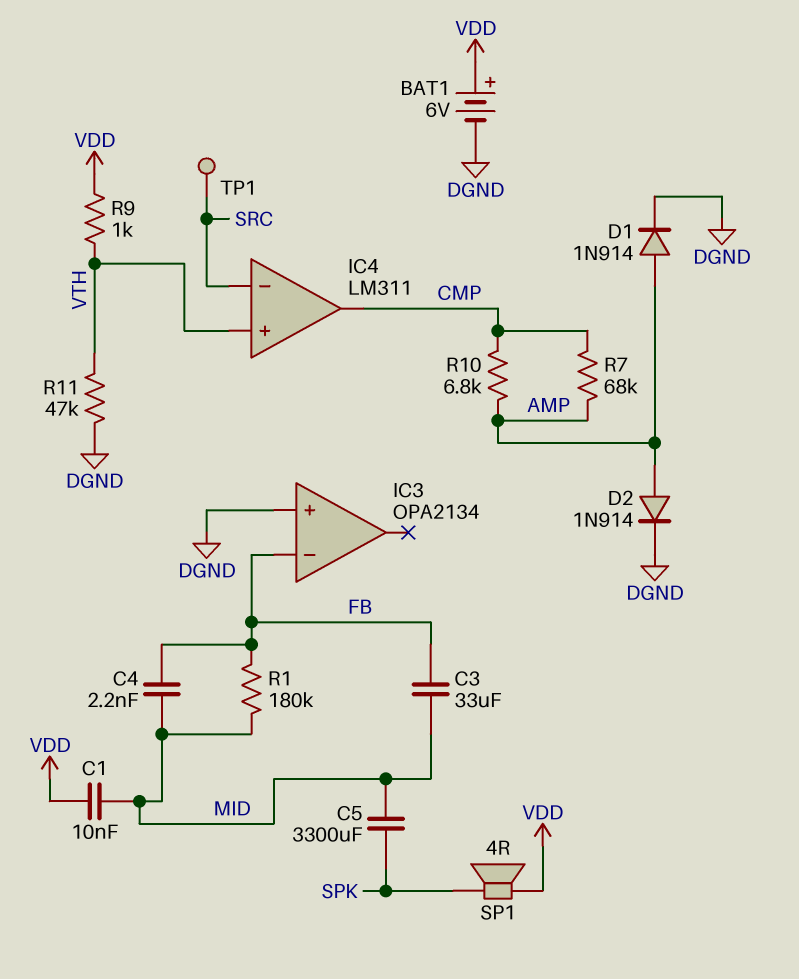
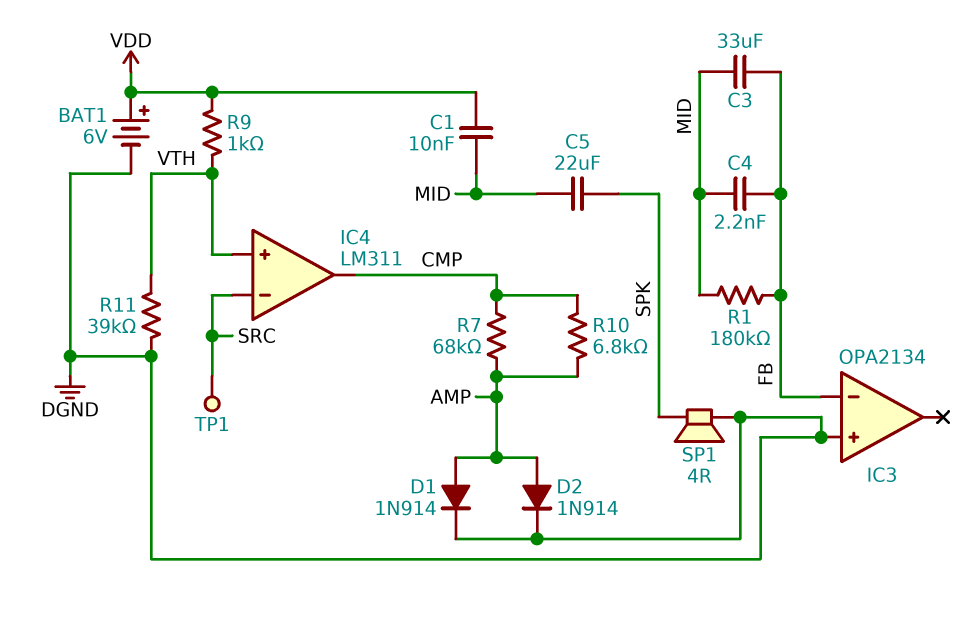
C5: 3300uF (MID, SPK) -> 22uF (MID, SPK)
R11: 47k (DGND, VTH) -> 39k (DGND, VTH)
SP1: speaker 4R (SPK, VDD) -> speaker 4R (DGND, SPK)

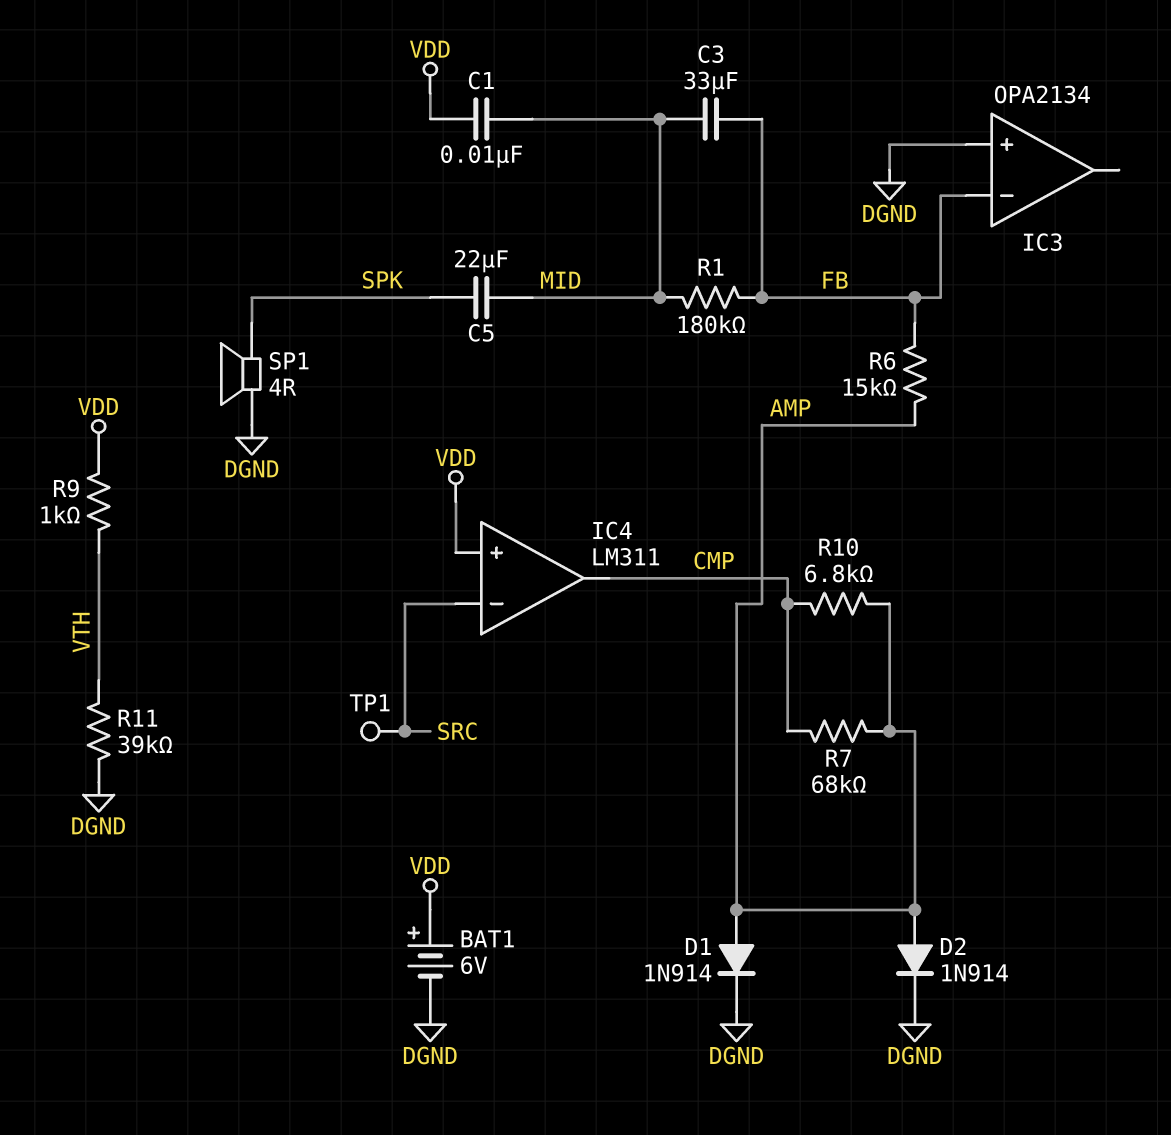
C4: 2.2nF (FB, MID) -> none
IC4 pin in+: VTH -> VDD
R6: none -> 15k (AMP, FB)

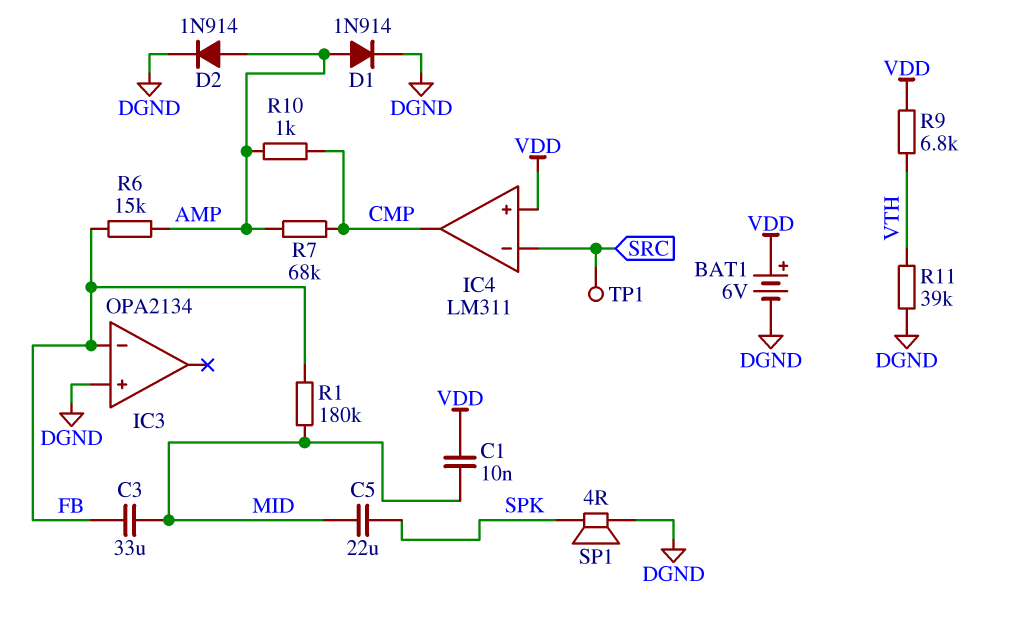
R9: 1k (VDD, VTH) -> 6.8k (VDD, VTH)
R10: 6.8k (AMP, CMP) -> 1k (AMP, CMP)

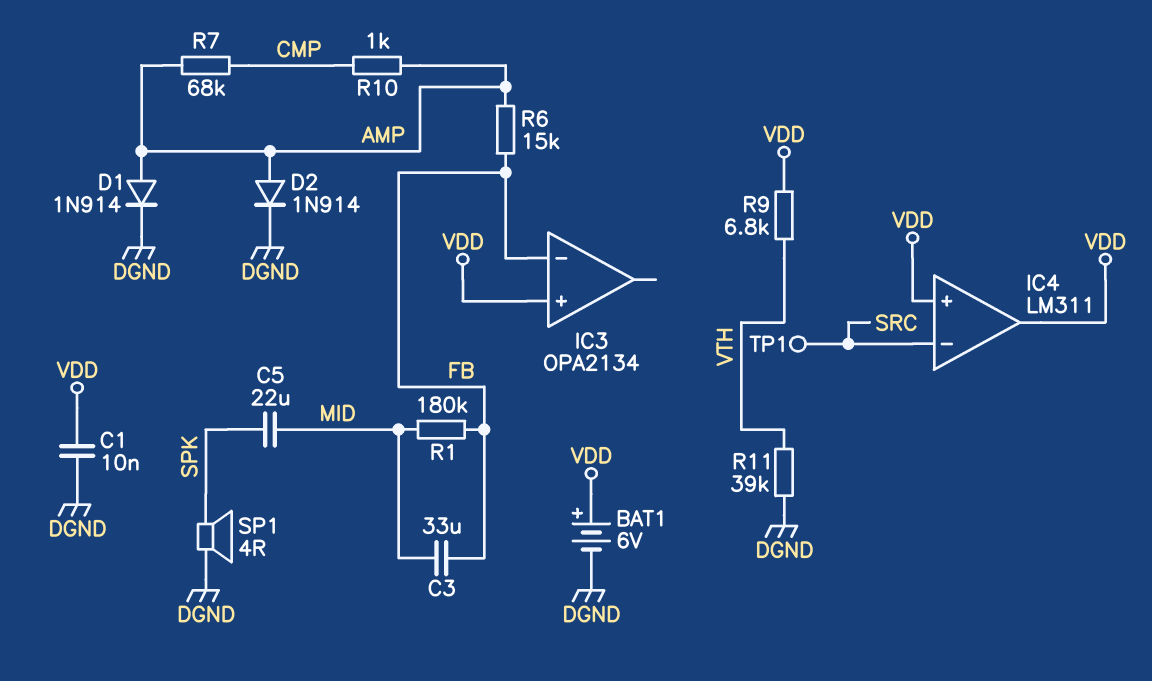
C1: 10nF (MID, VDD) -> 10nF (DGND, VDD)
IC3 pin in+: DGND -> VDD
IC4 pin out: CMP -> VDD

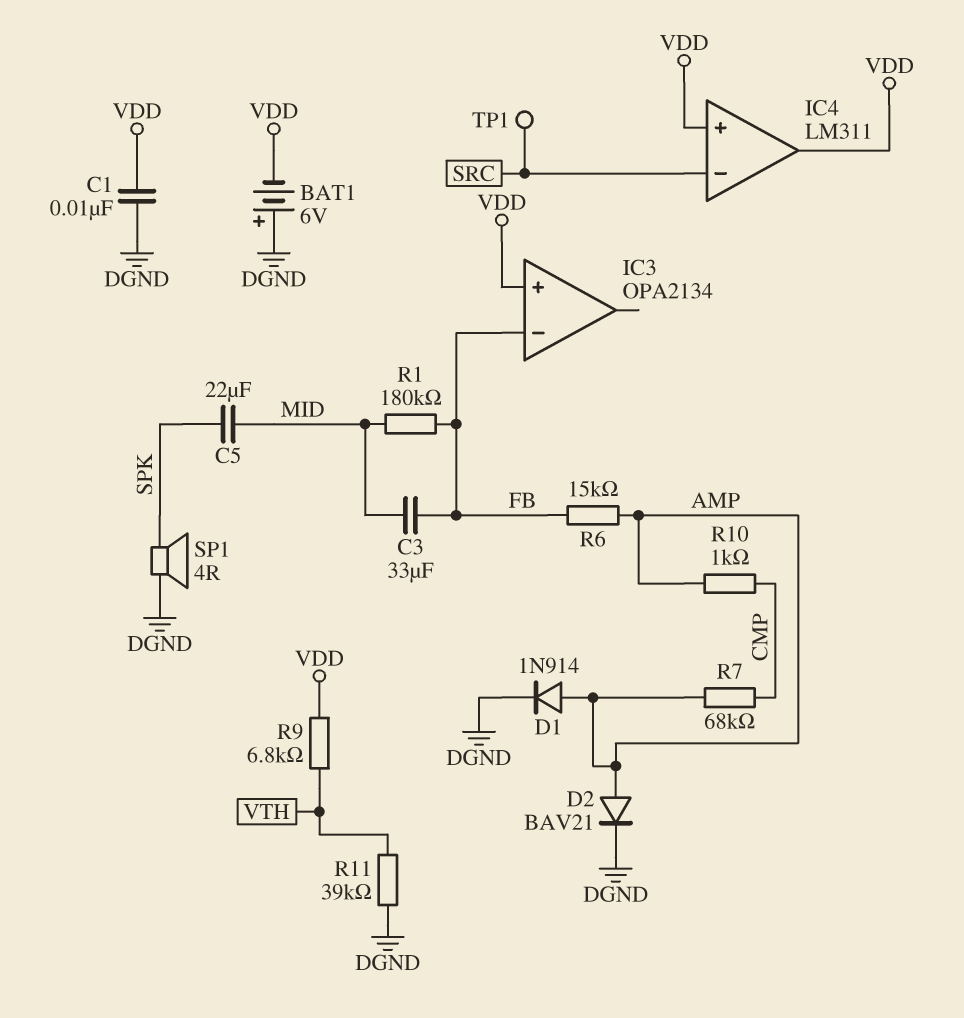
BAT1: 6V (plus VDD, minus DGND) -> 6V (plus DGND, minus VDD)
D2: diode 1N914 (A AMP, K DGND) -> diode BAV21 (A AMP, K DGND)

